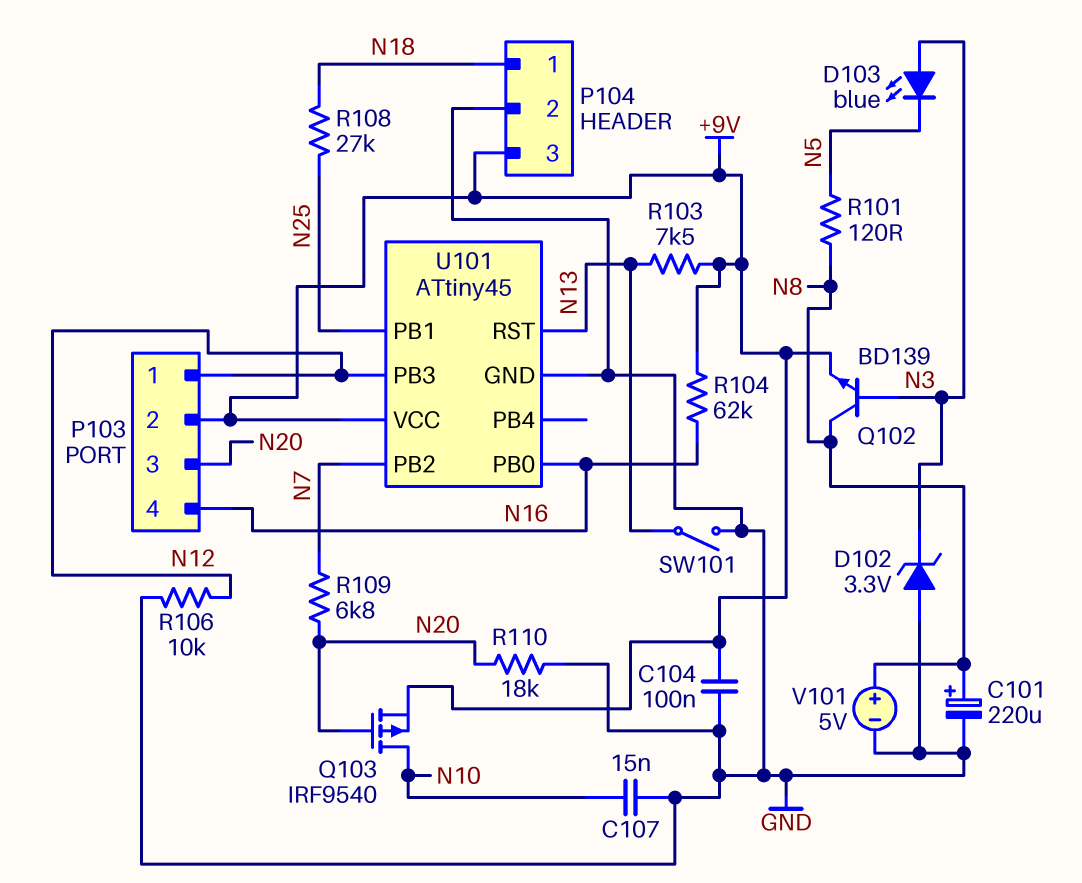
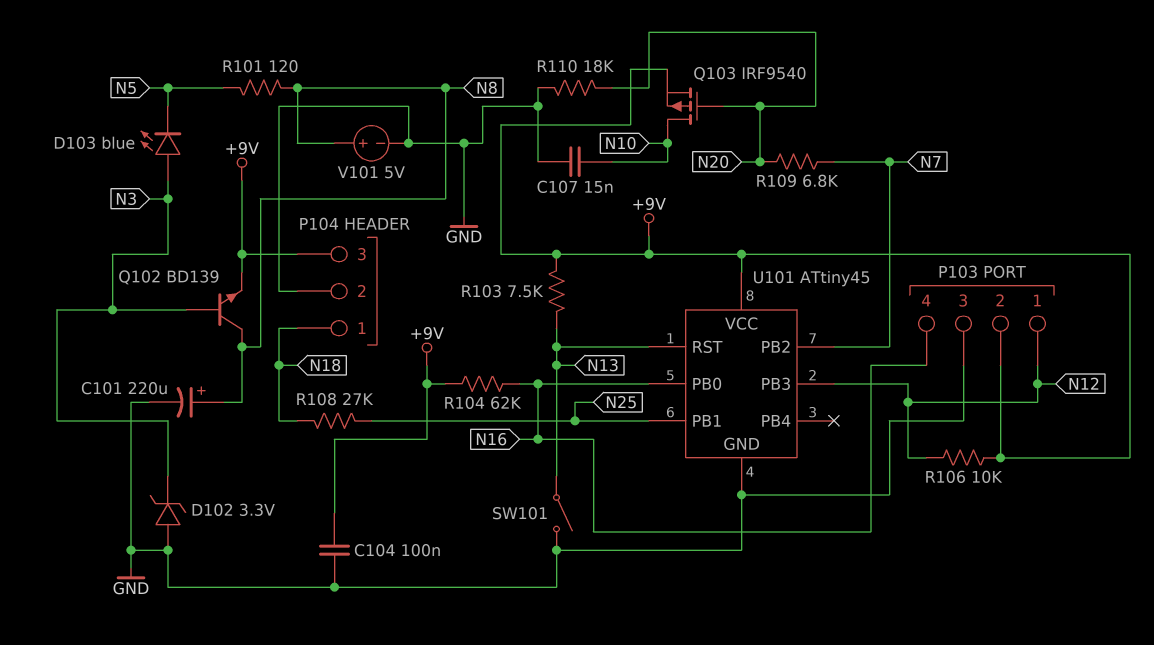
P103 pin 3: N20 -> GND
R106: 10k (GND, N12) -> 10k (+9V, N12)

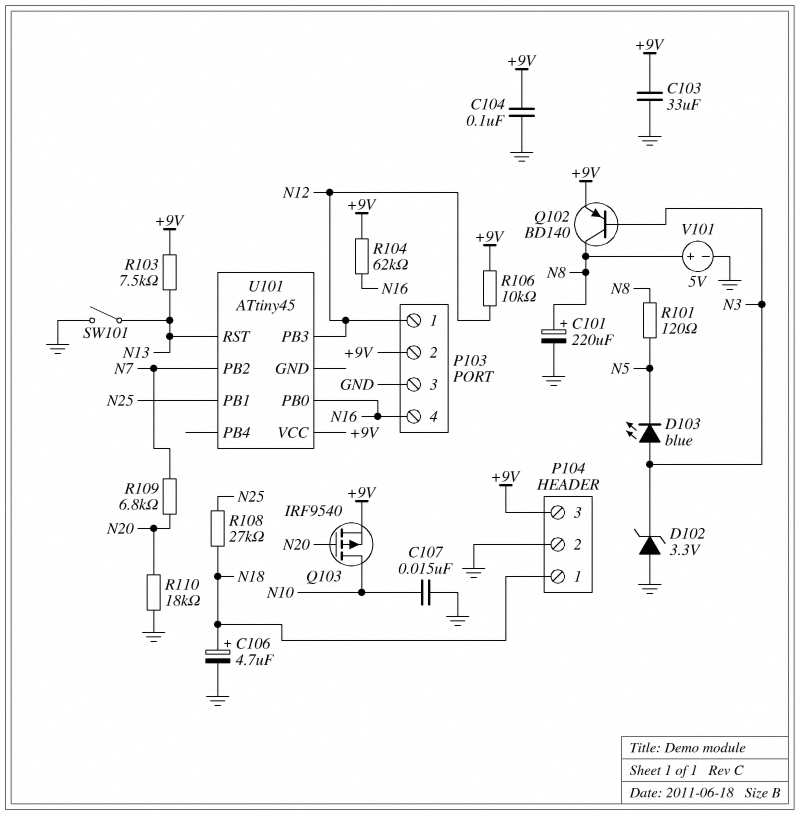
C103: none -> 33uF (+9V, GND)
C106: none -> 4.7uF (plus N18, minus GND)
Q102: NPN BD139 (B N3, C N8, E +9V) -> PNP BD140 (B N3, C N8, E +9V)
U101 pin GND: GND -> none

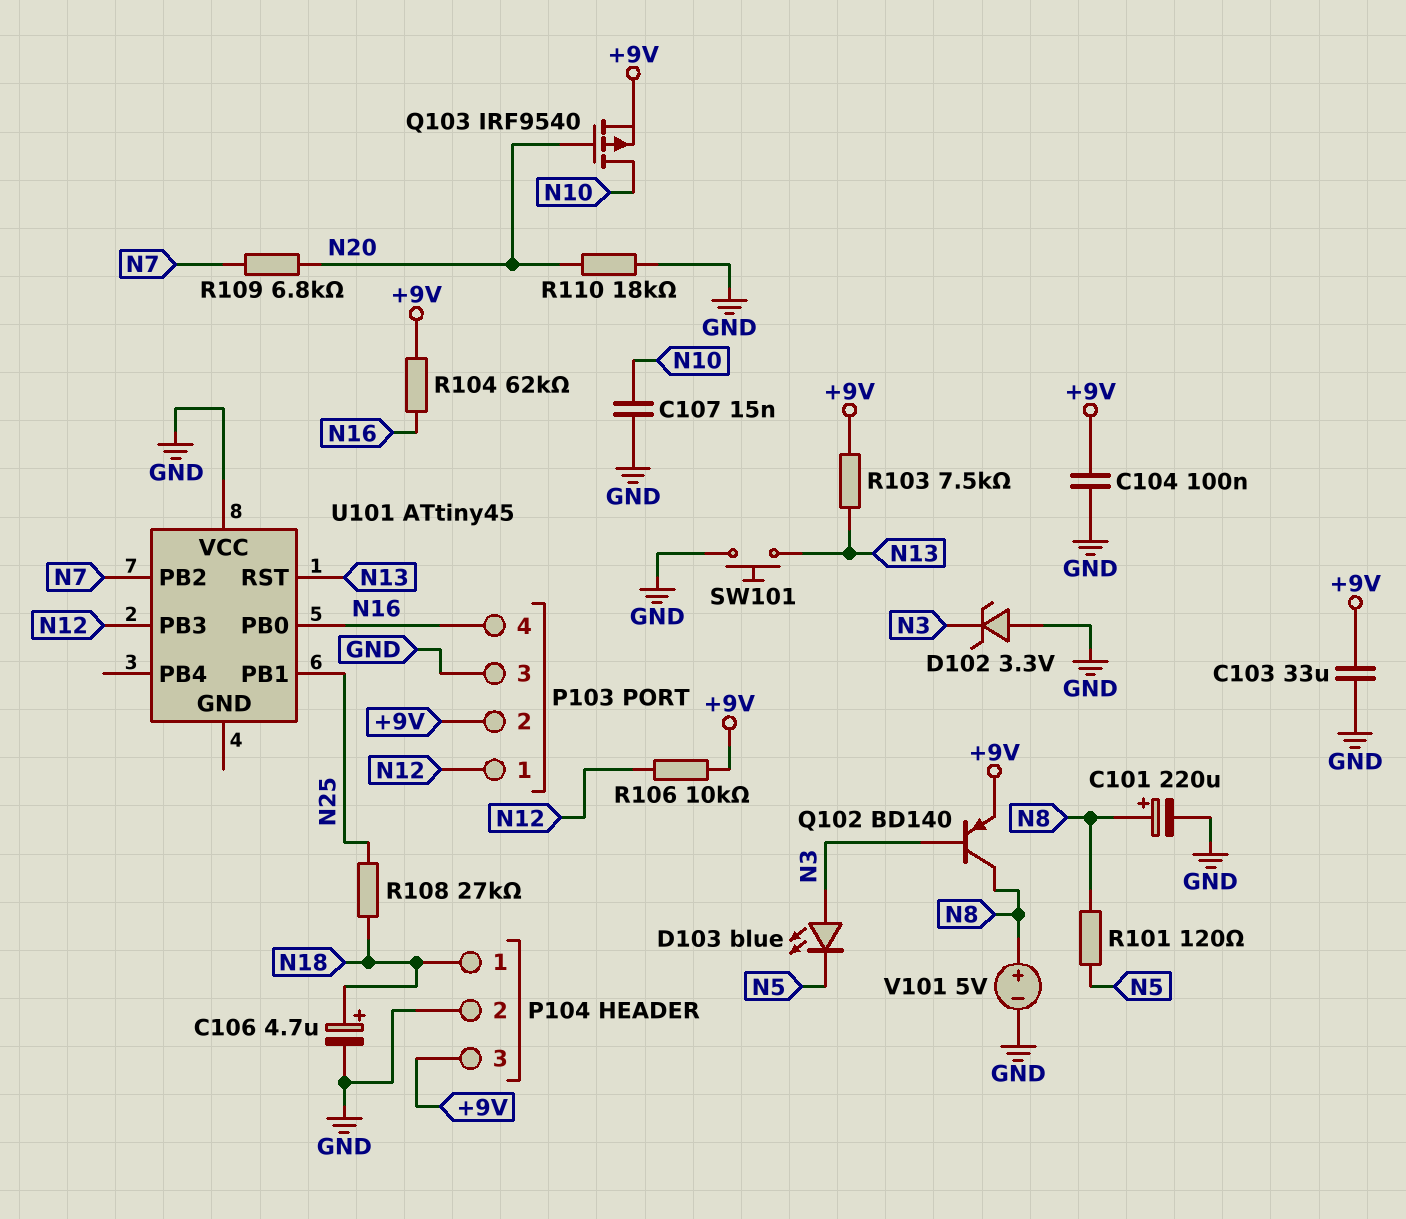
SW101: switch (GND, N13) -> button (GND, N13)
U101 pin VCC: +9V -> GND

